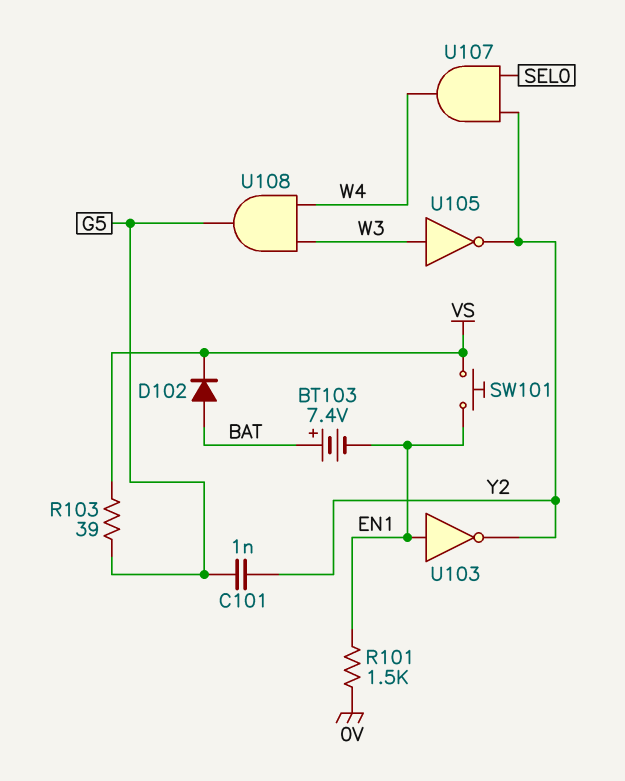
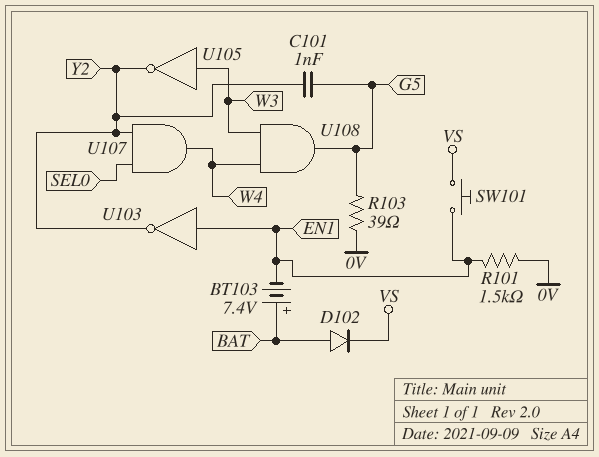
R103: 39 (G5, VS) -> 39 (0V, G5)

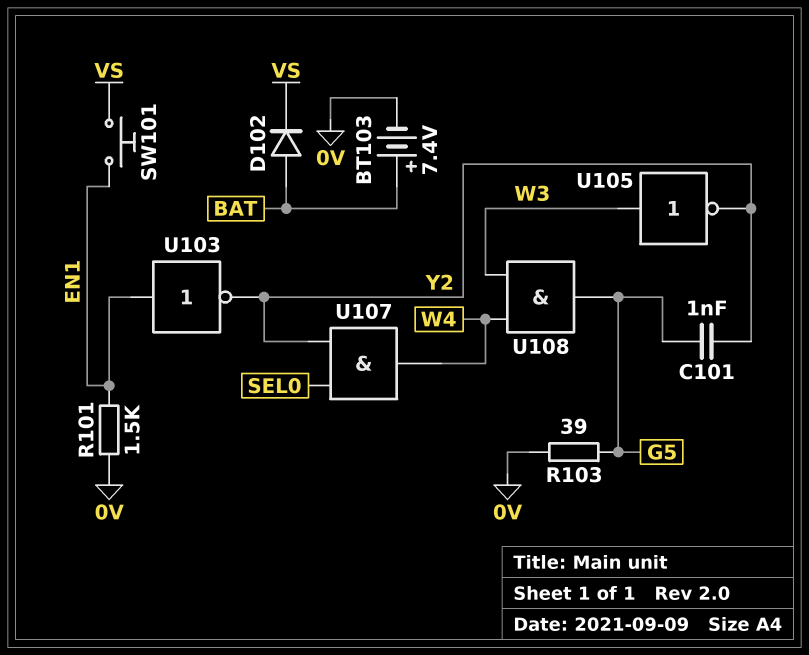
BT103: 7.4V (plus BAT, minus EN1) -> 7.4V (plus BAT, minus 0V)

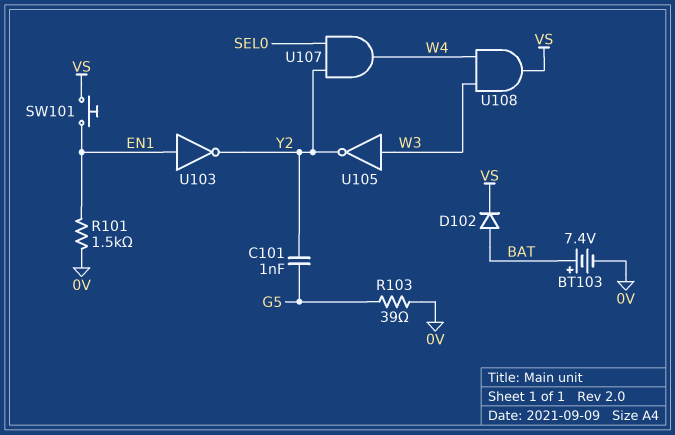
U108: AND (in W3, in W4, out G5) -> AND (in W3, in W4, out VS)

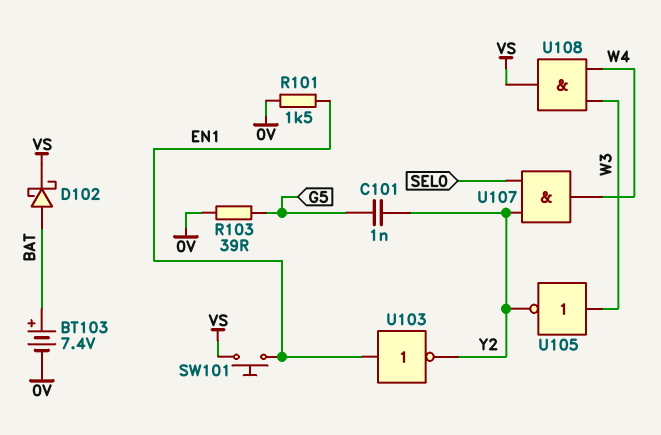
D102: diode (A BAT, K VS) -> schottky (A BAT, K VS)

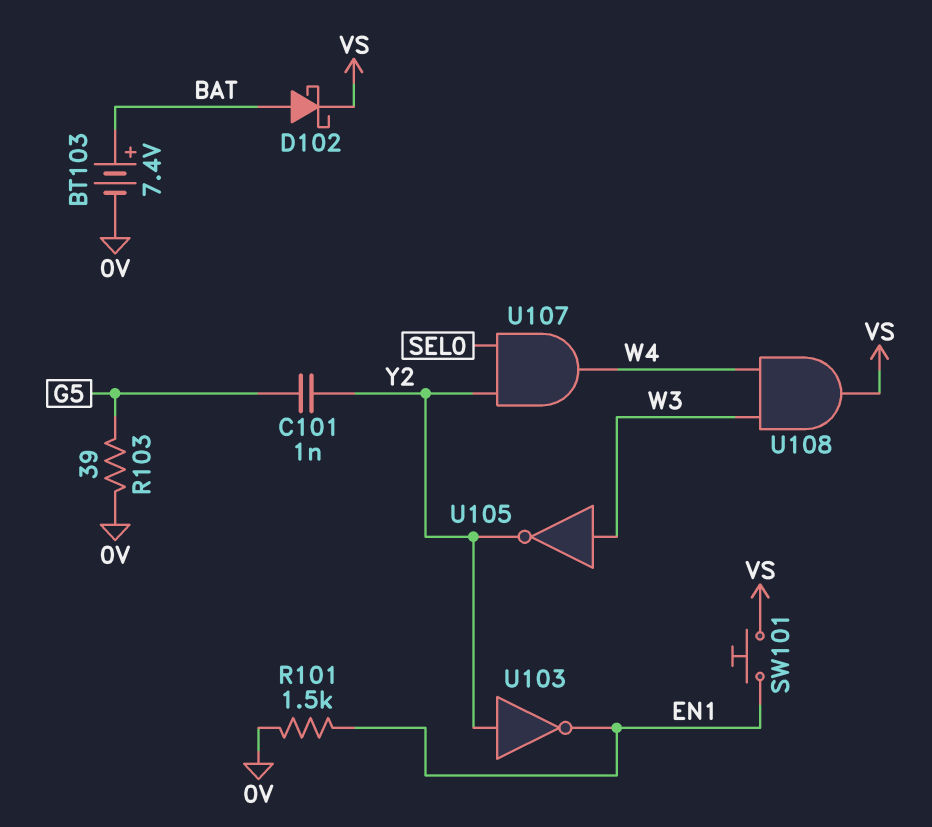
U103: NOT (in EN1, out Y2) -> NOT (in Y2, out EN1)

